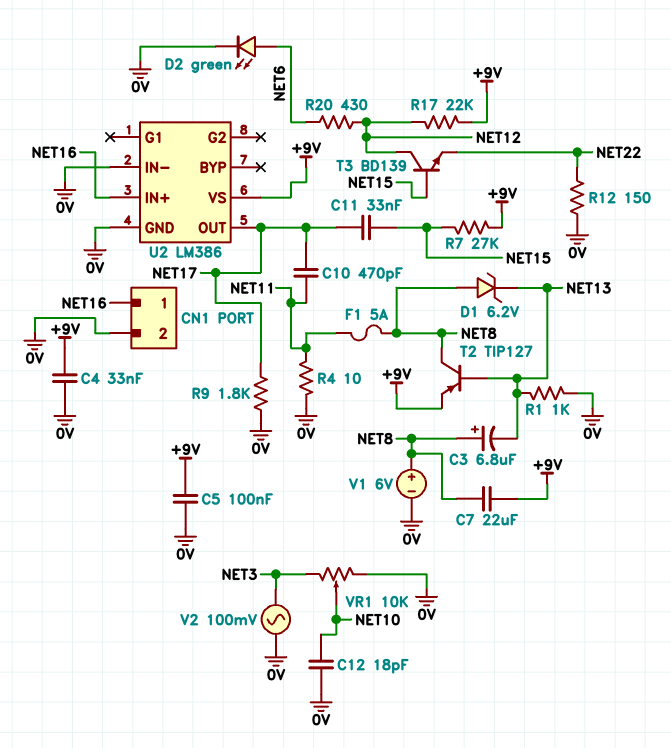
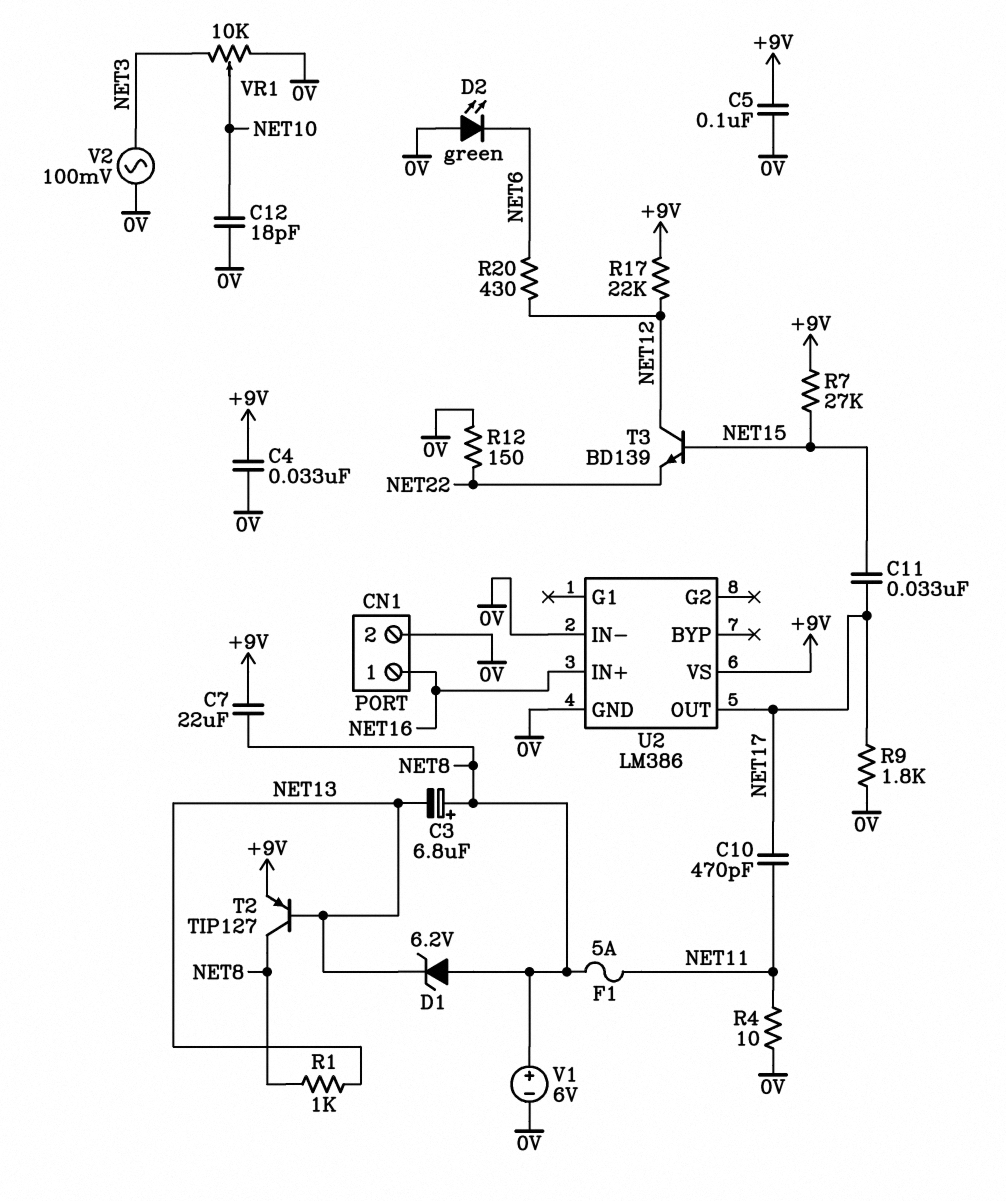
D2: LED green (A NET6, K 0V) -> LED green (A 0V, K NET6)
R1: 1k (0V, NET13) -> 1k (NET8, NET13)

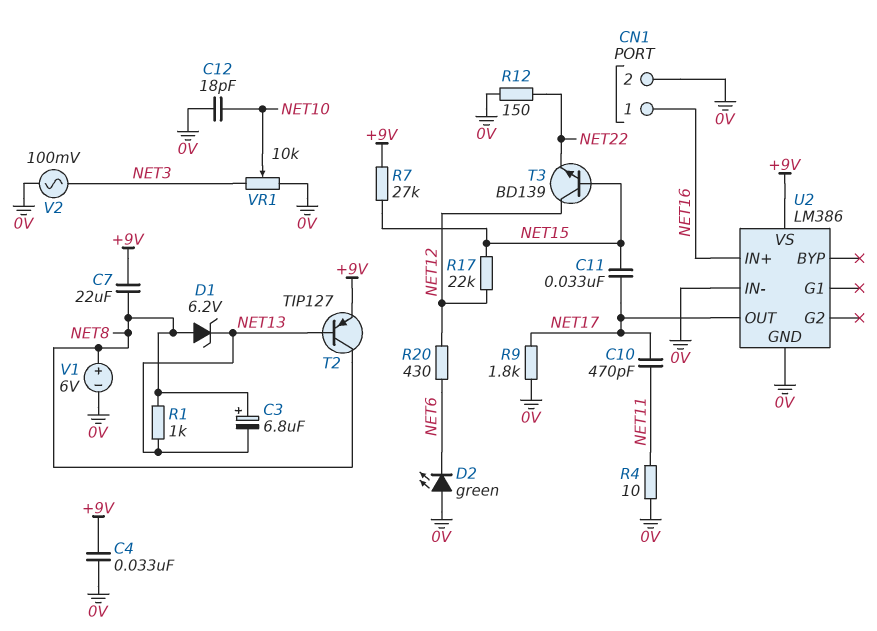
C5: 100nF (+9V, 0V) -> none
F1: 5A (NET8, NET11) -> none
R17: 22k (+9V, NET12) -> 22k (NET12, NET15)

